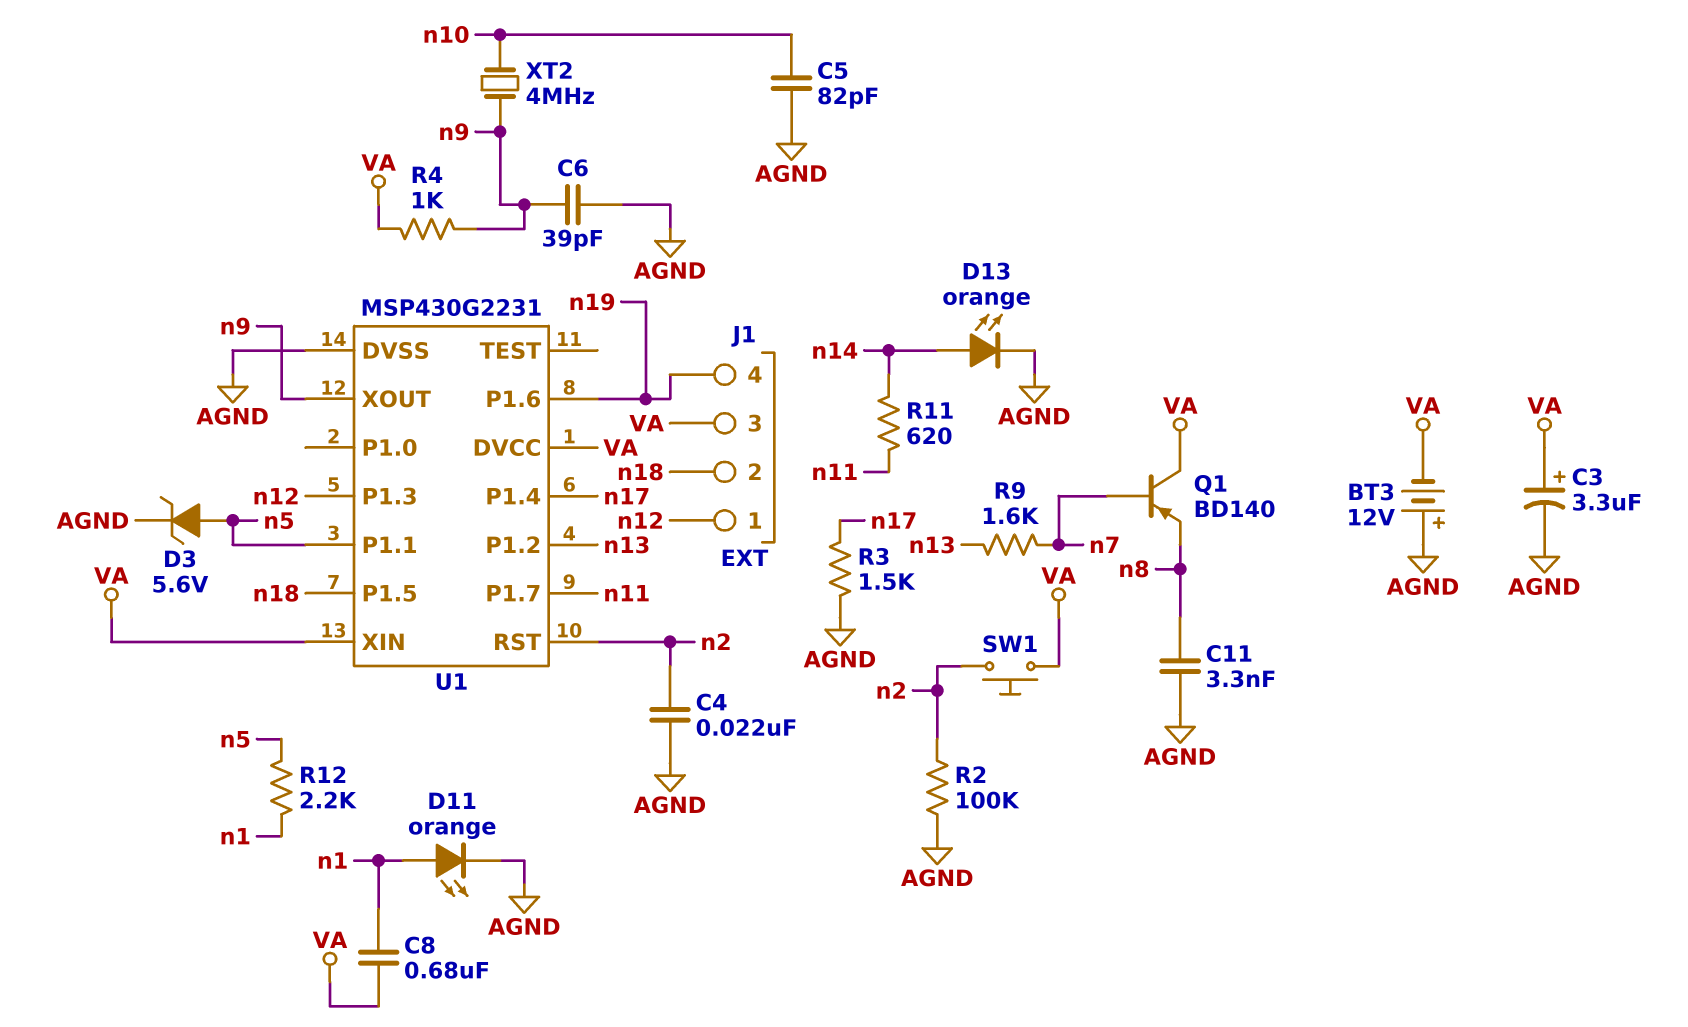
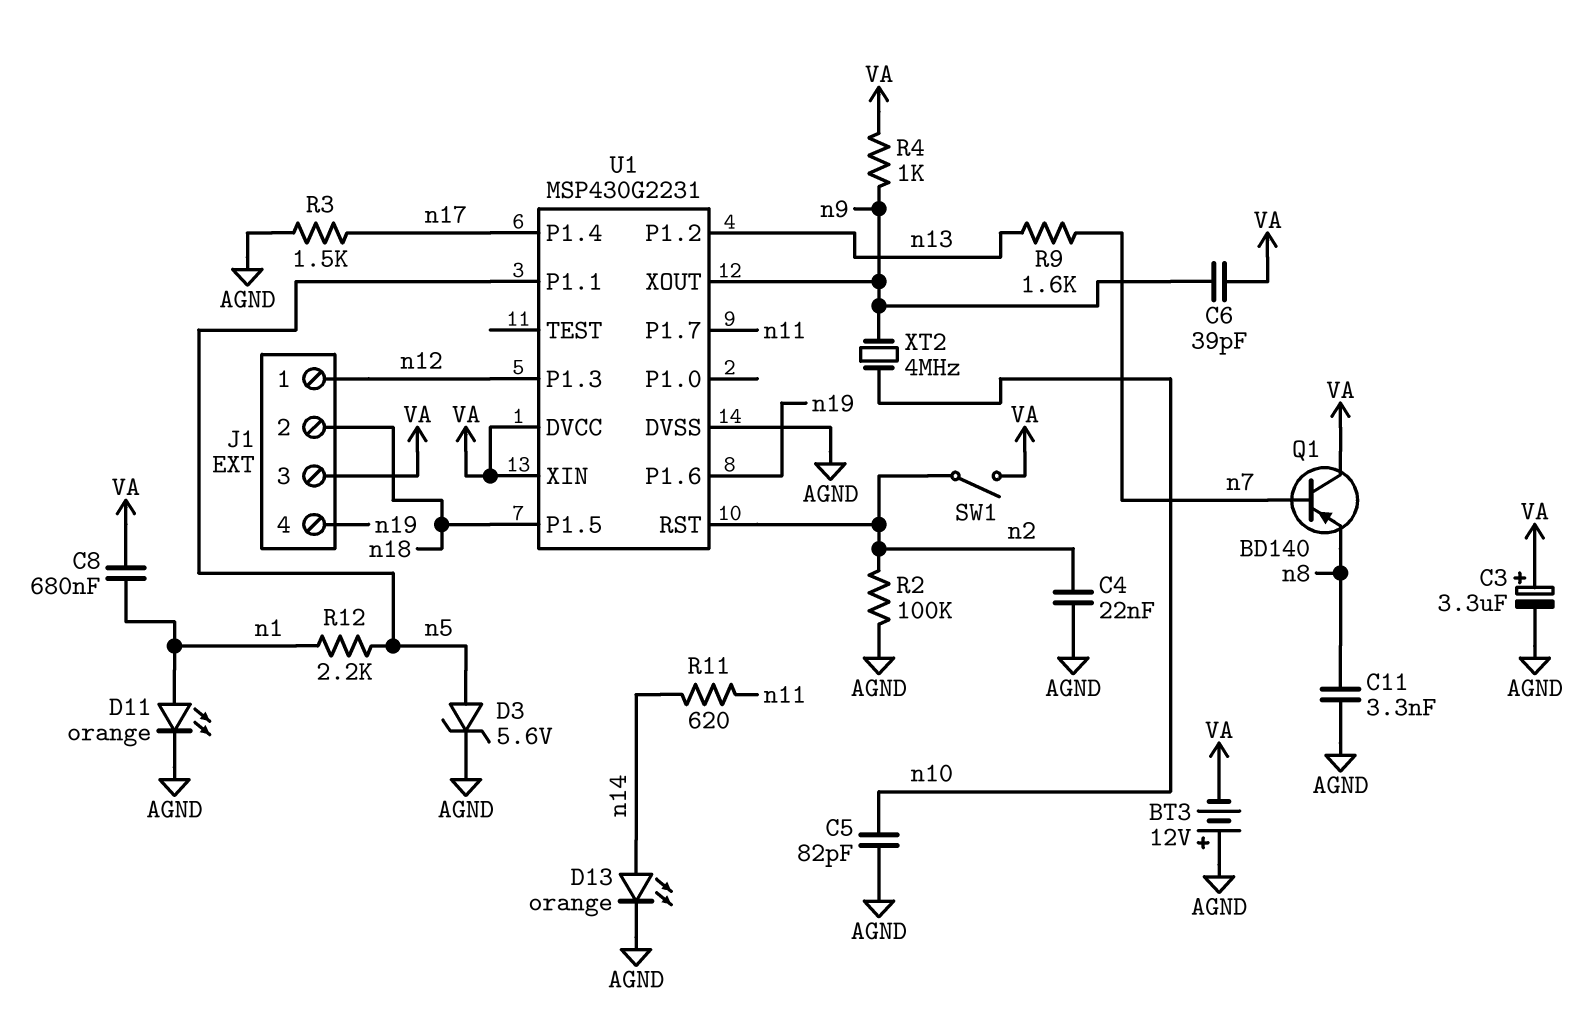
C6: 39pF (AGND, n9) -> 39pF (VA, n9)
SW1: button (VA, n2) -> switch (VA, n2)

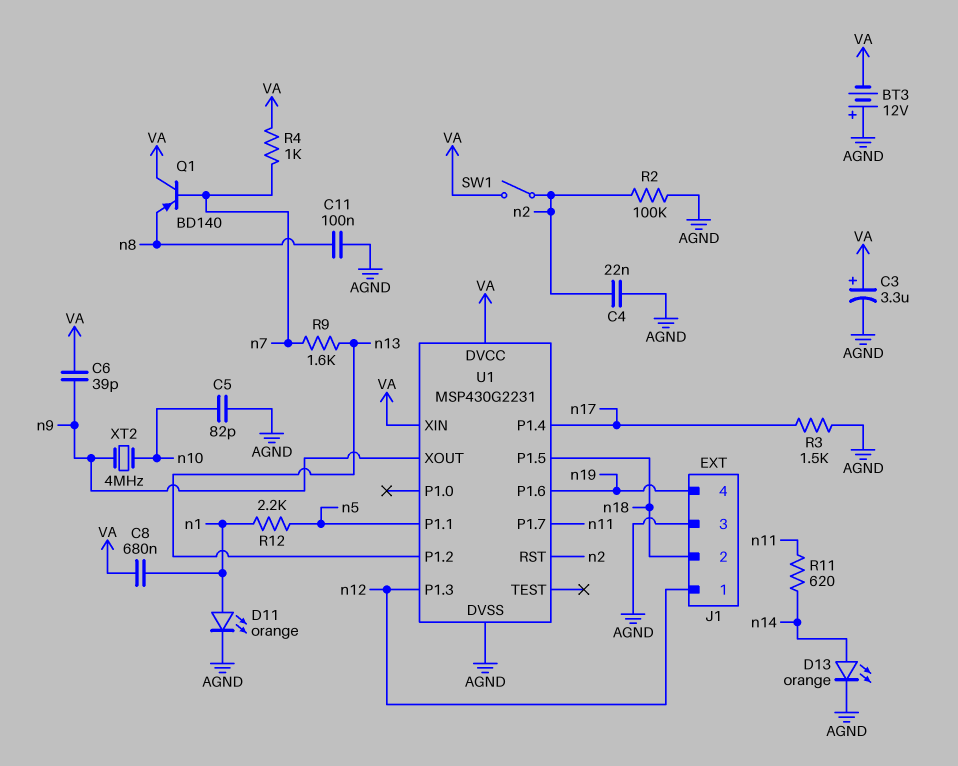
C11: 3.3nF (AGND, n8) -> 100nF (AGND, n8)
D3: zener 5.6V (A n5, K AGND) -> none
J1 pin 3: VA -> AGND
R4: 1k (VA, n9) -> 1k (VA, n7)

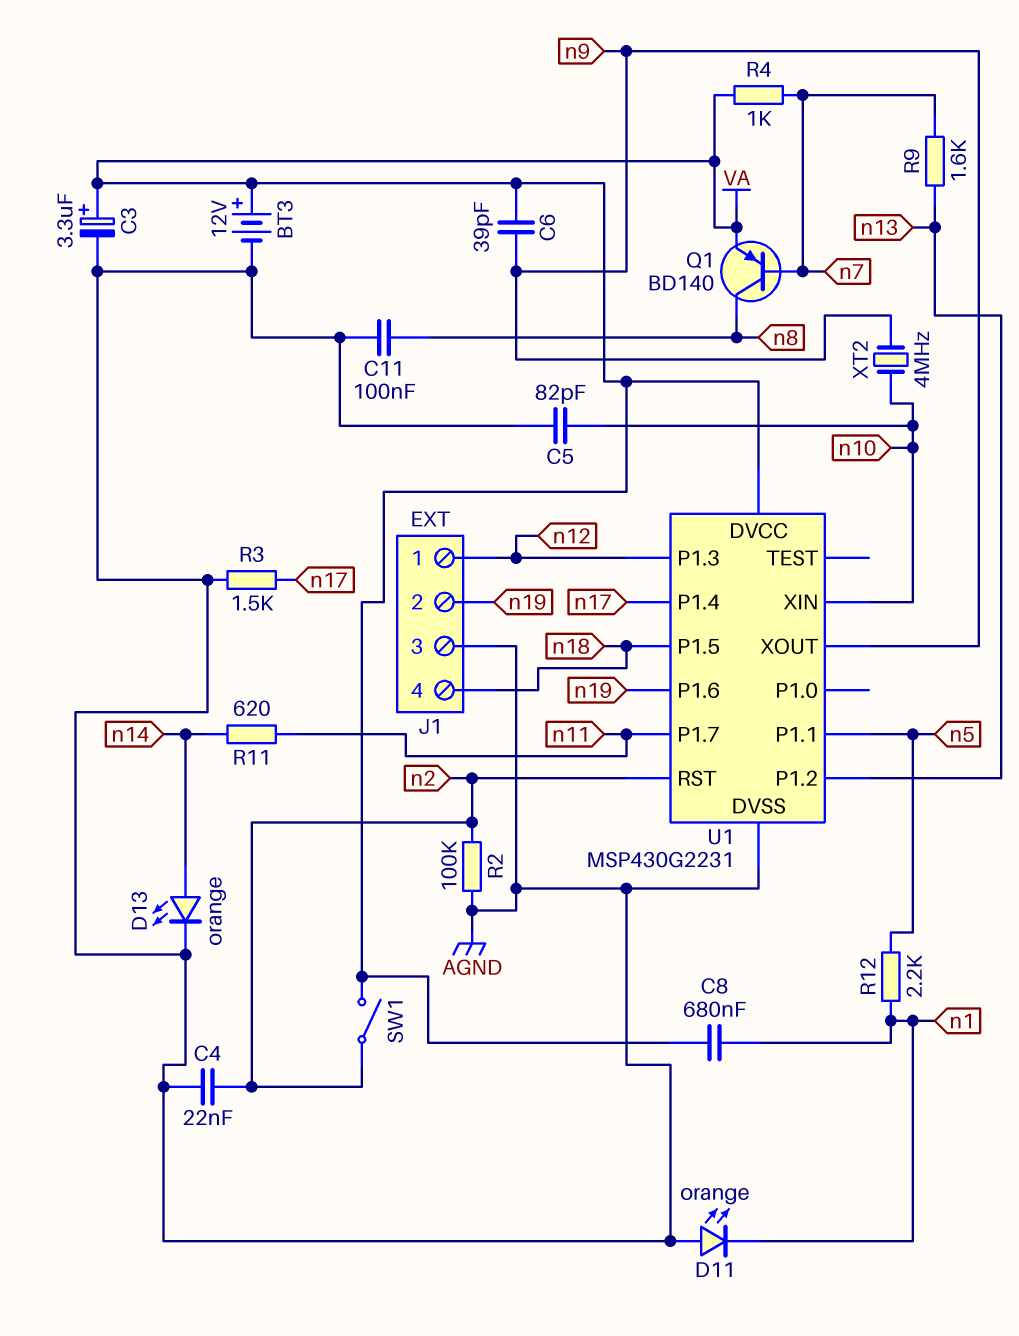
BT3: 12V (plus AGND, minus VA) -> 12V (plus VA, minus AGND)
D11: LED orange (A n1, K AGND) -> LED orange (A AGND, K n1)
J1 pin 2: n18 -> n19
J1 pin 4: n19 -> n18
Q1: PNP BD140 (B n7, C VA, E n8) -> PNP BD140 (B n7, C n8, E VA)
U1 pin XIN: VA -> n10

